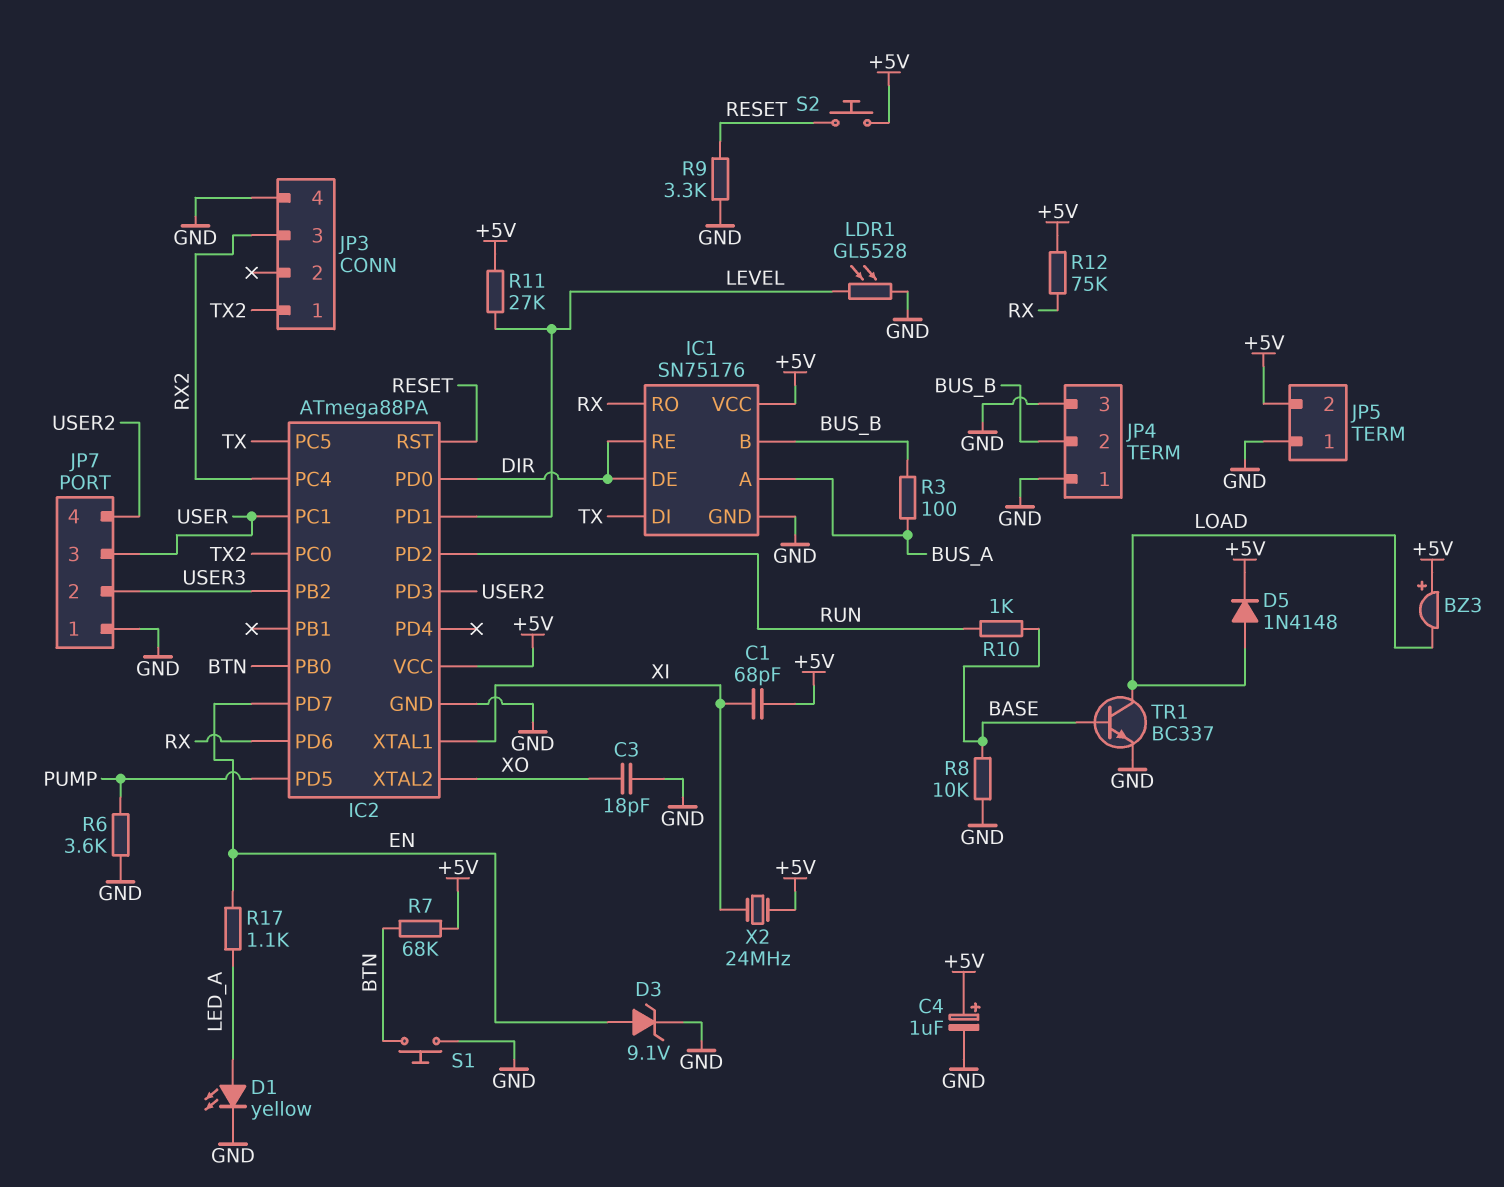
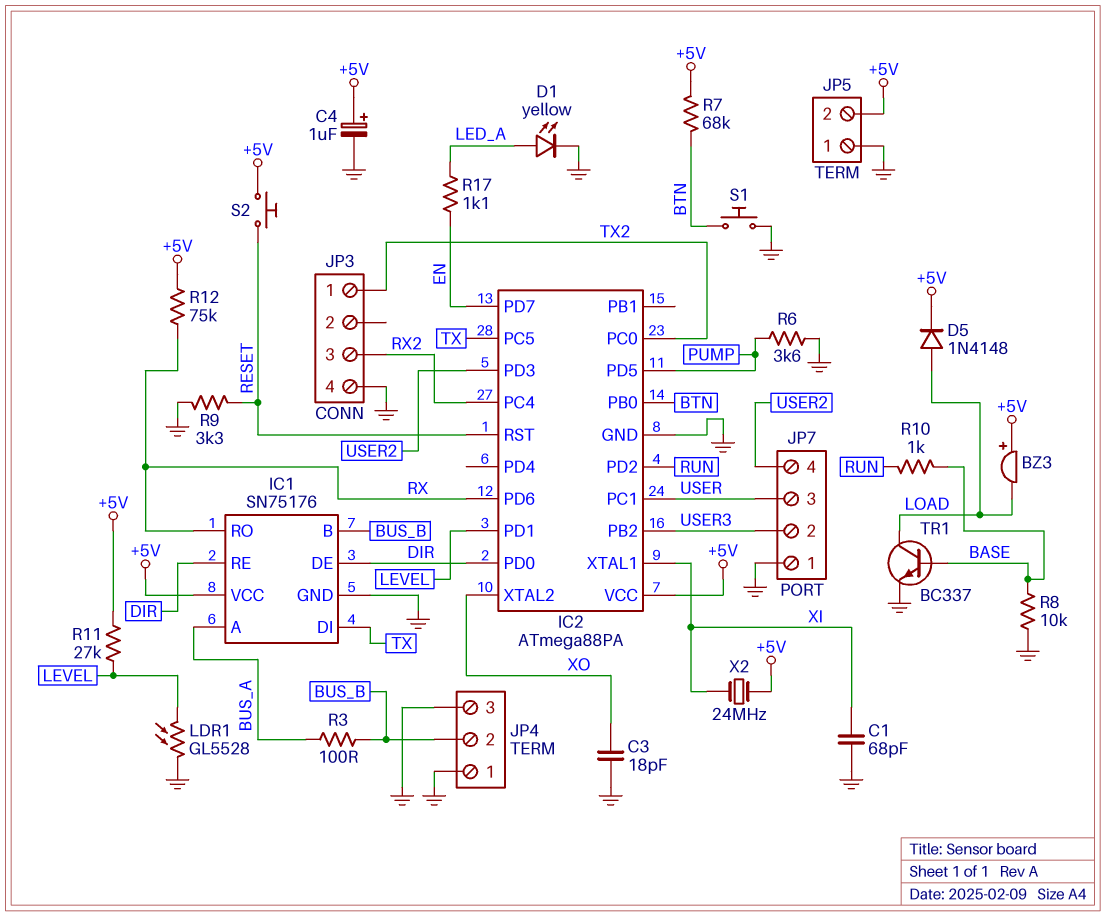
C1: 68pF (+5V, XI) -> 68pF (GND, XI)
D3: zener 9.1V (A EN, K GND) -> none

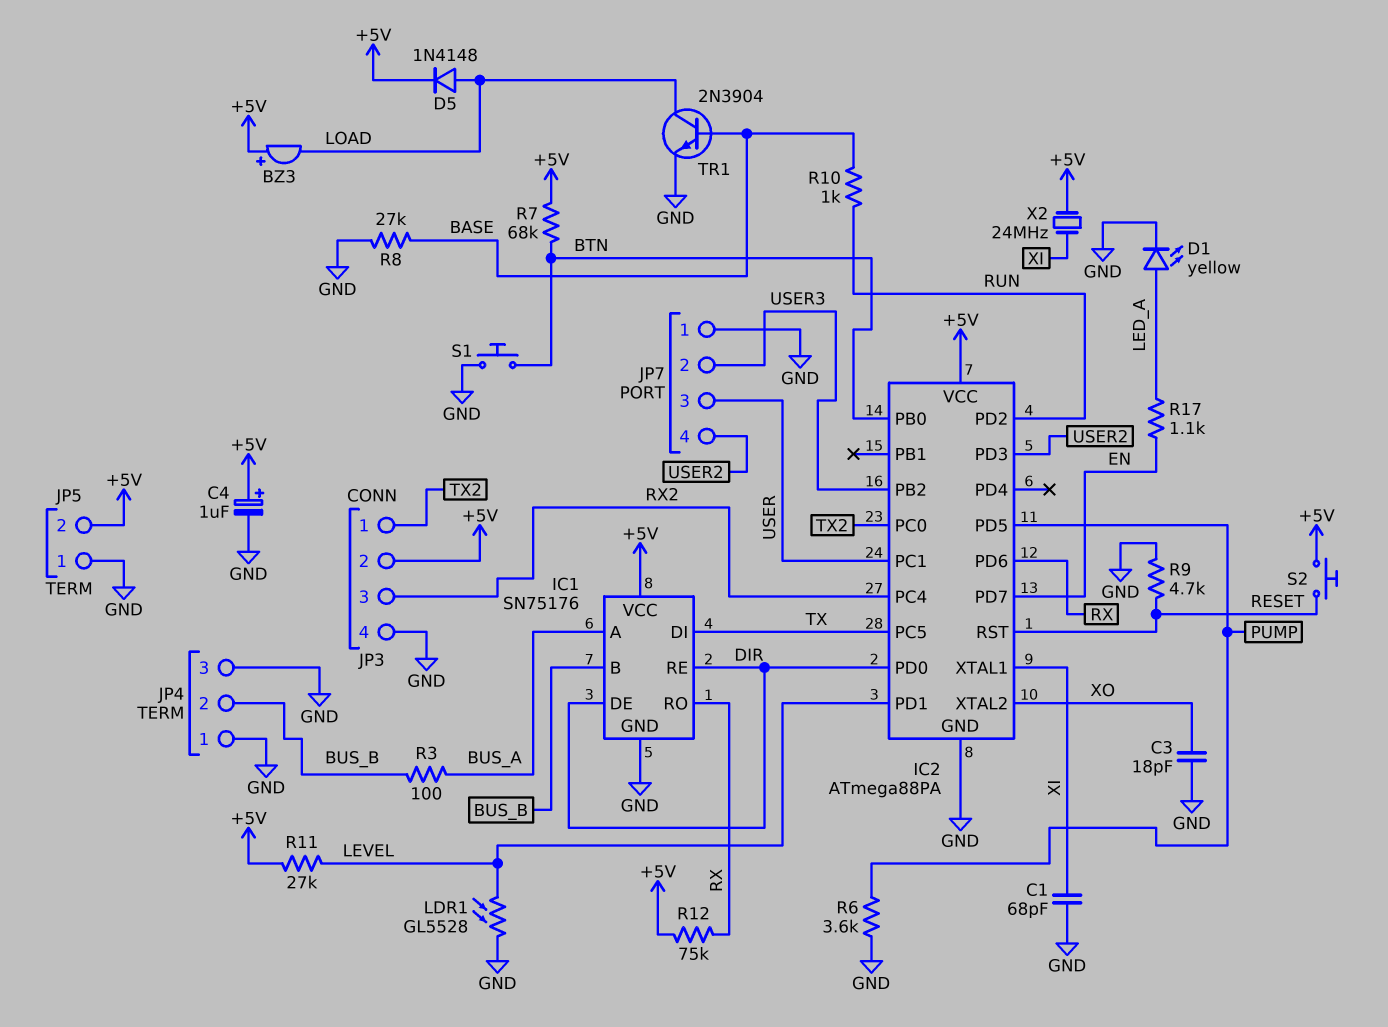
JP3 pin 2: none -> +5V
R8: 10k (BASE, GND) -> 27k (BASE, GND)
R9: 3.3k (GND, RESET) -> 4.7k (GND, RESET)
TR1: NPN BC337 (B BASE, C LOAD, E GND) -> NPN 2N3904 (B BASE, C LOAD, E GND)

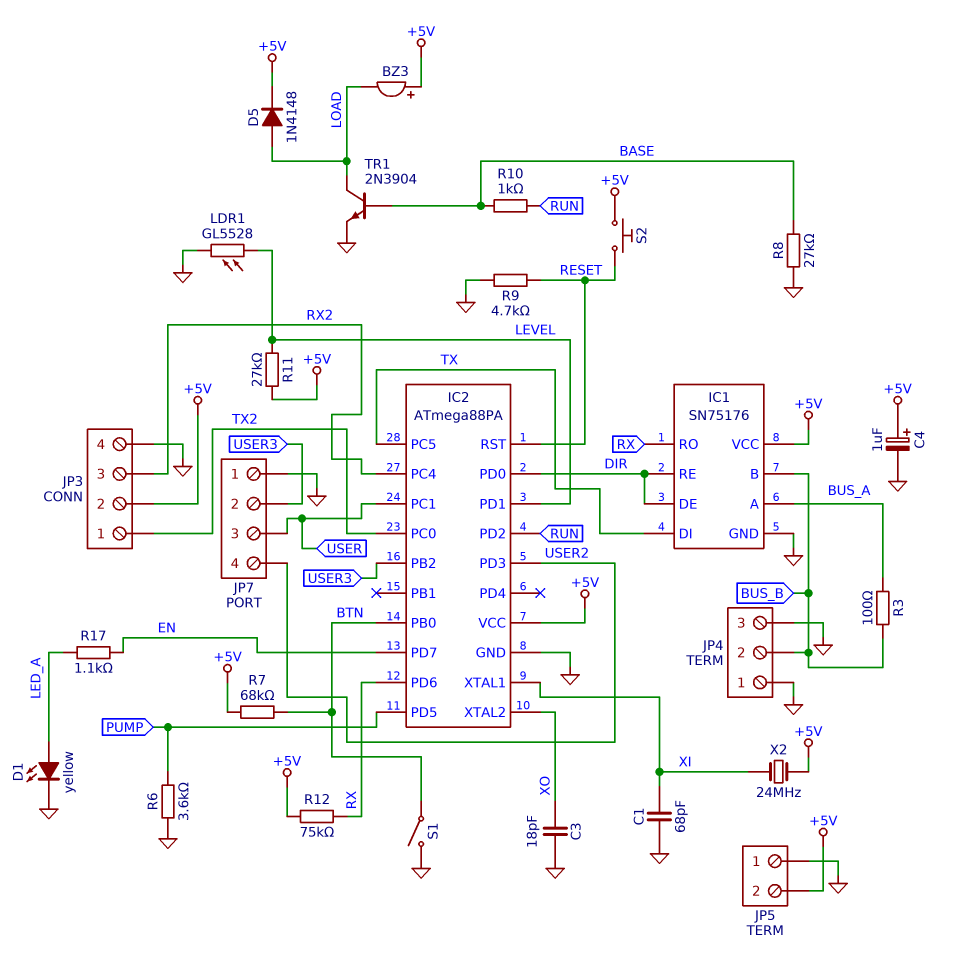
S1: button (BTN, GND) -> switch (BTN, GND)

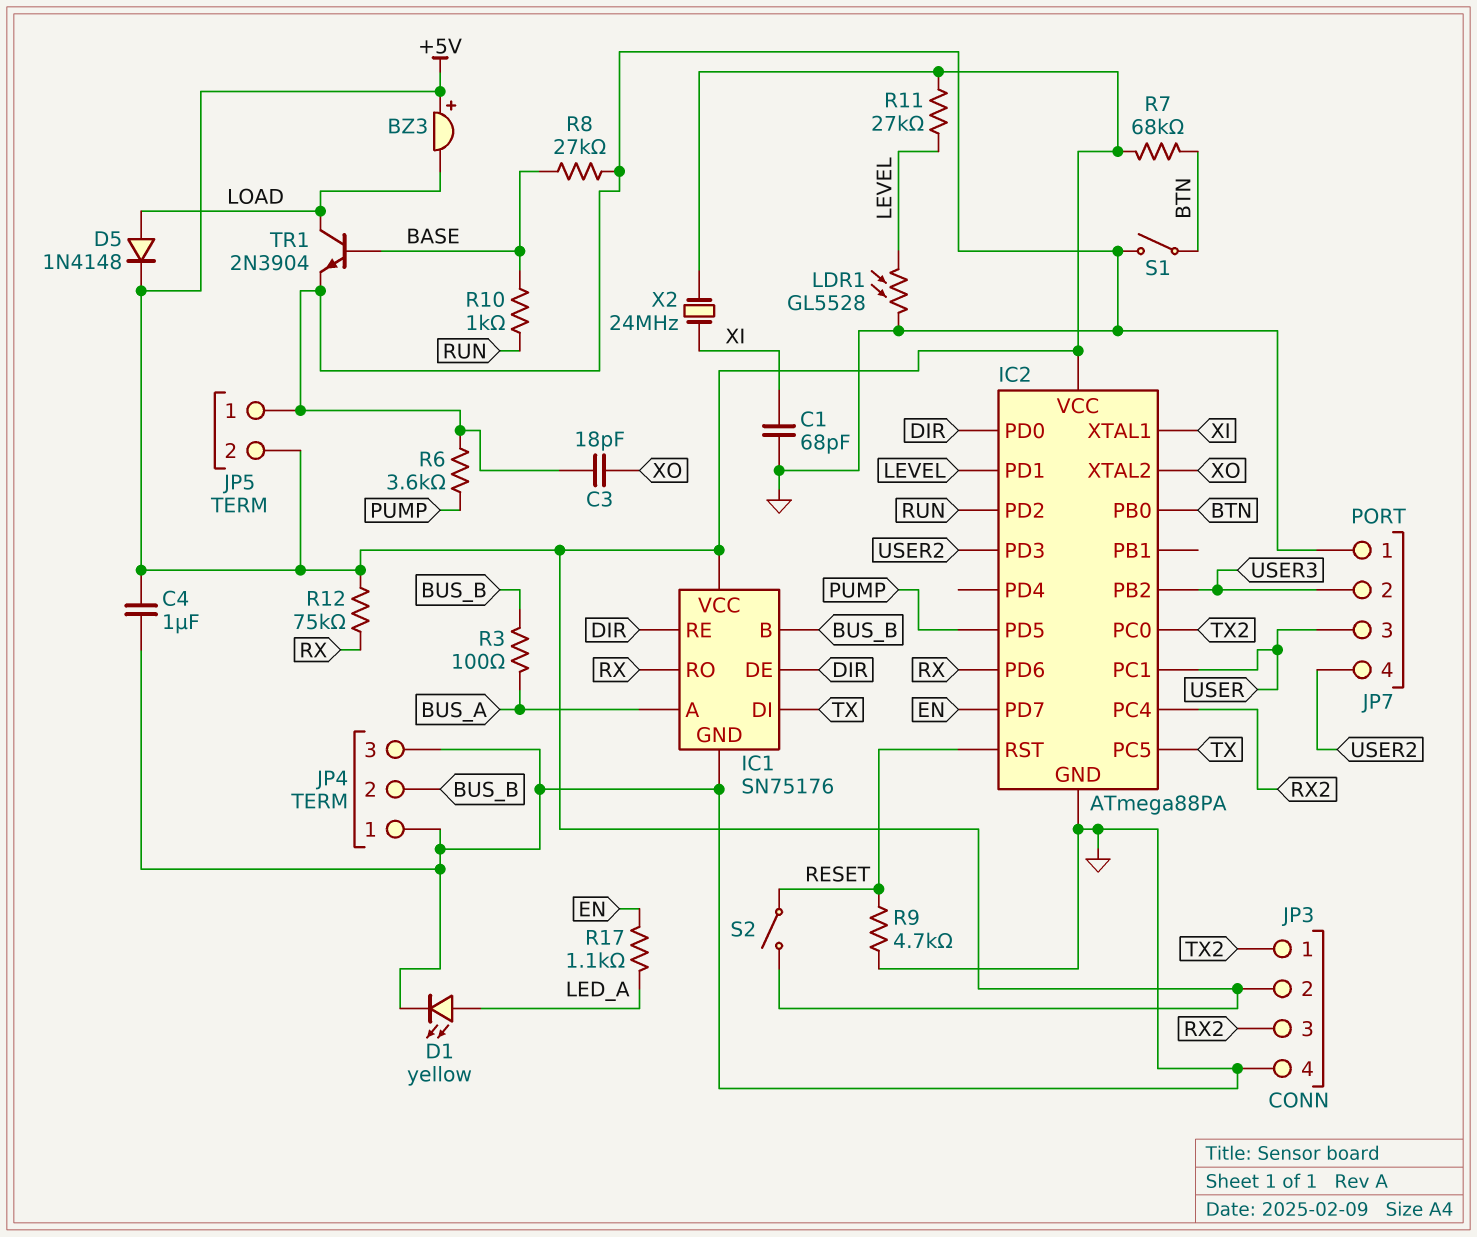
C4: 1uF (plus +5V, minus GND) -> 1uF (+5V, GND)
S2: button (+5V, RESET) -> switch (+5V, RESET)

